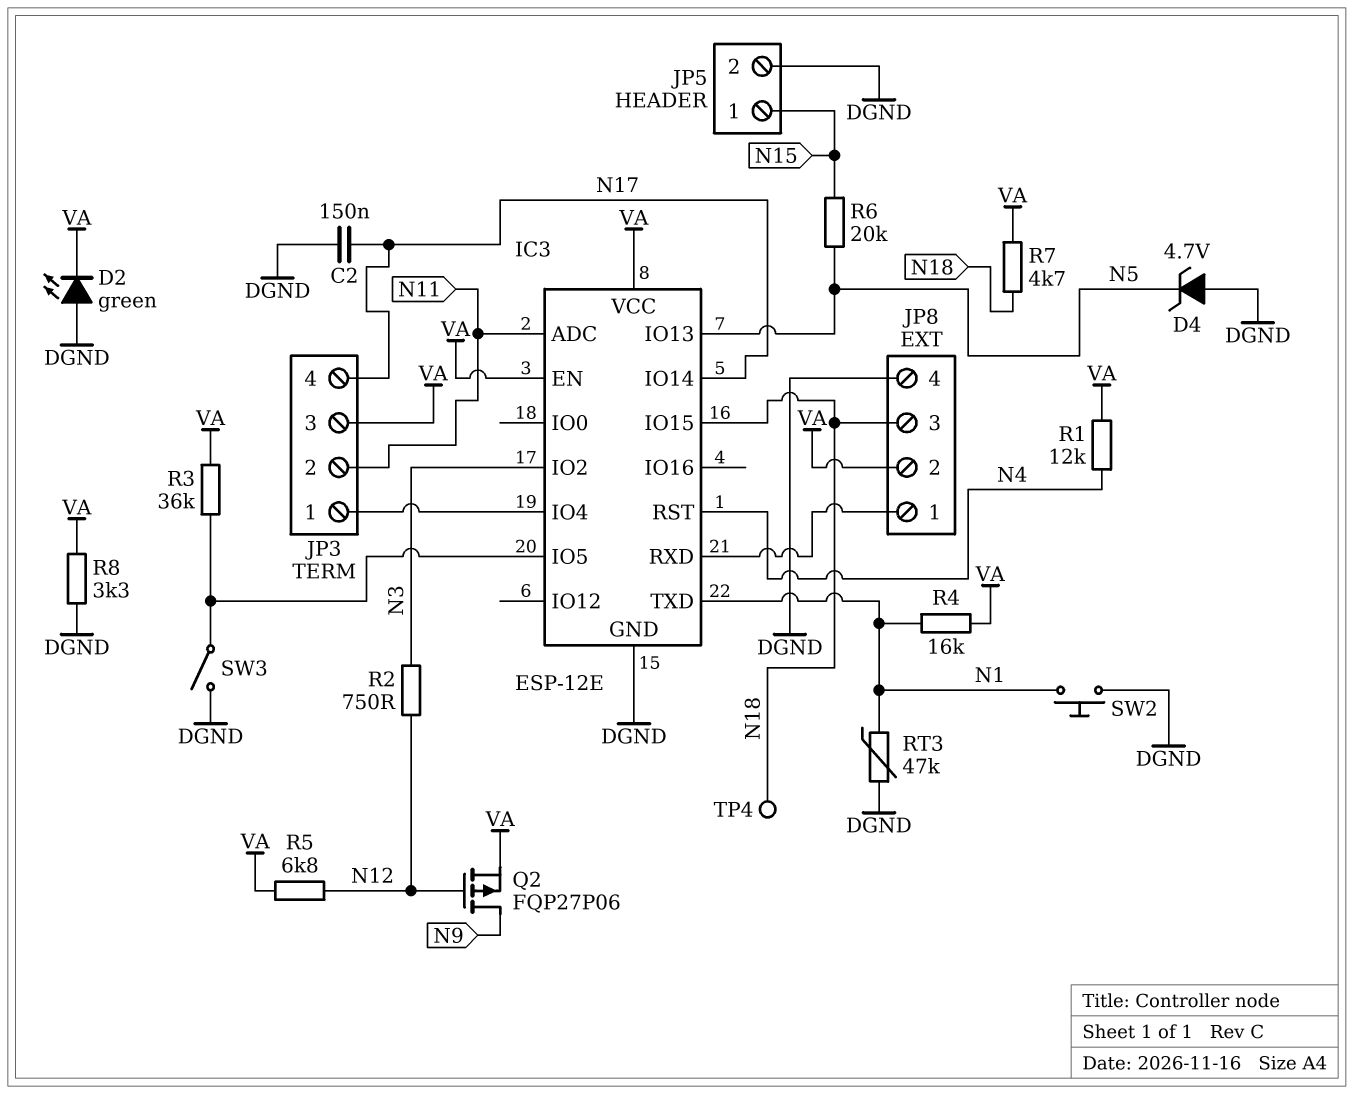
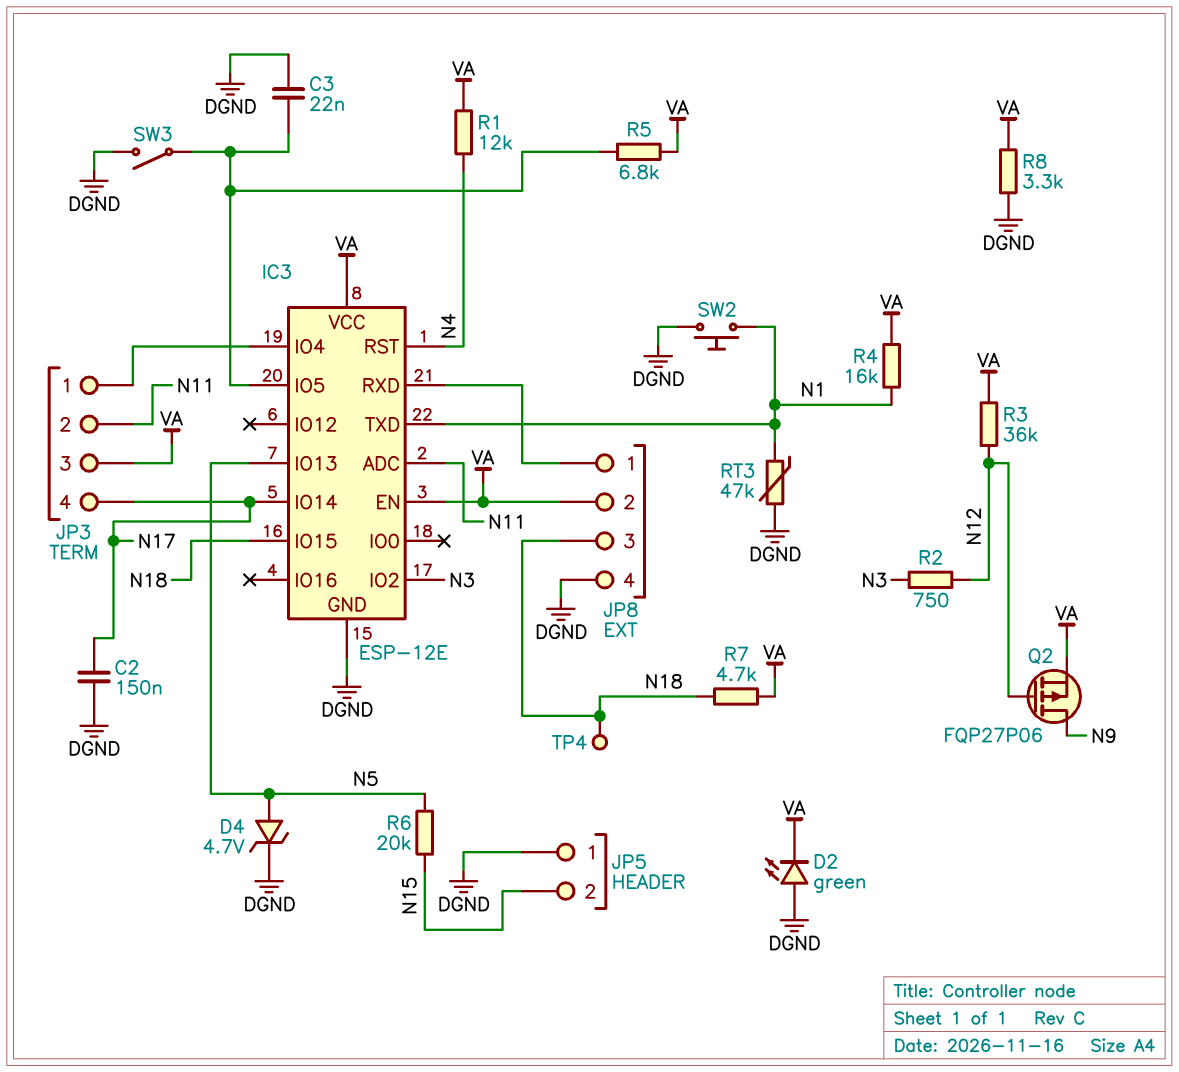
C3: none -> 22nF (DGND, IC3/IO5)
D4: zener 4.7V (A DGND, K N5) -> zener 4.7V (A N5, K DGND)
JP5 pin 1: N15 -> DGND
JP5 pin 2: DGND -> N15
R3: 36k (IC3/IO5, VA) -> 36k (N12, VA)
R5: 6.8k (N12, VA) -> 6.8k (IC3/IO5, VA)

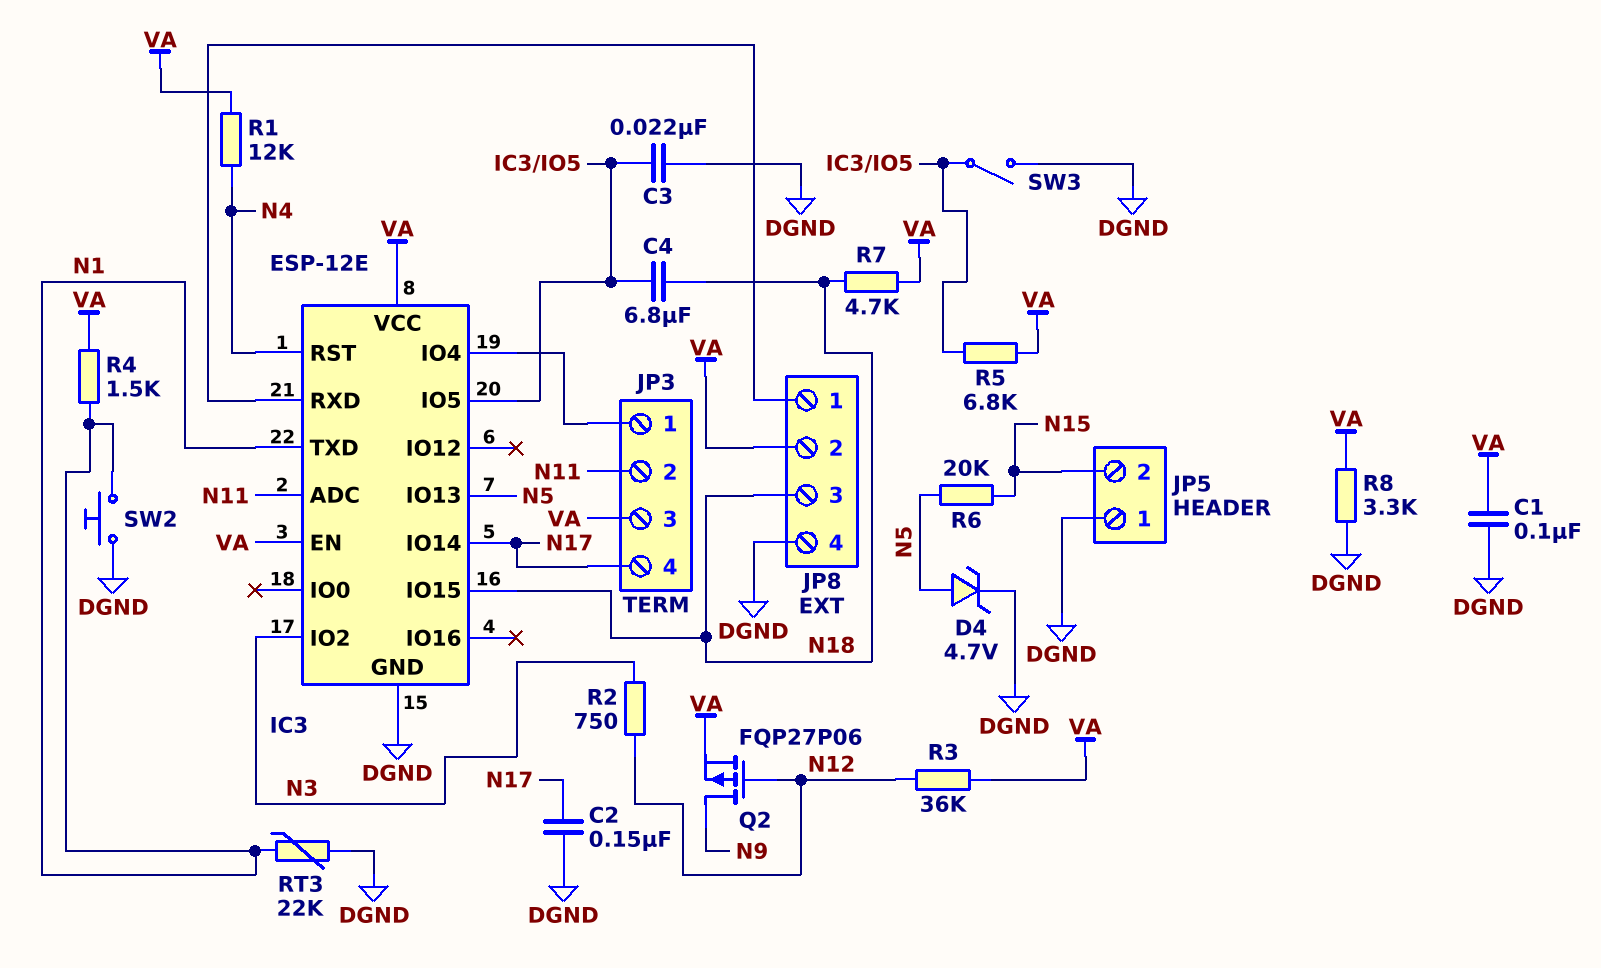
C1: none -> 100nF (DGND, VA)
C4: none -> 6.8uF (IC3/IO5, N18)
D2: LED green (A DGND, K VA) -> none
R4: 16k (N1, VA) -> 1.5k (N1, VA)
RT3: 47k (DGND, N1) -> 22k (DGND, N1)
TP4: test point (N18) -> none

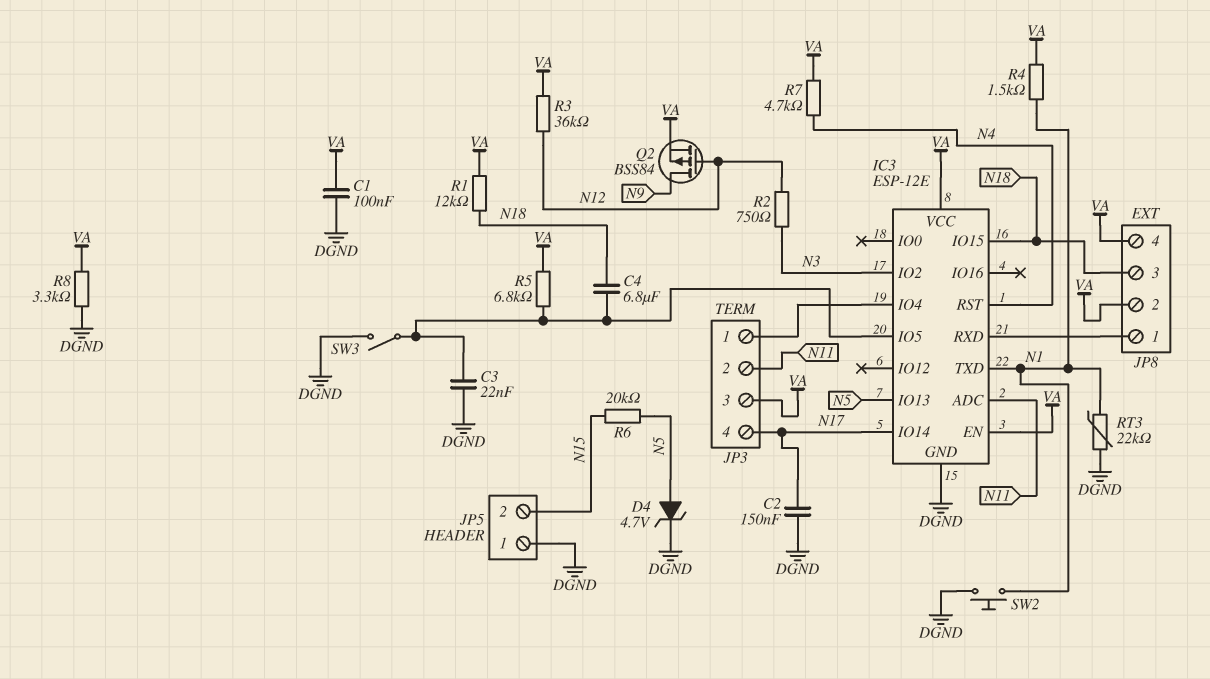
JP8 pin 4: DGND -> VA
Q2: PMOS FQP27P06 (G N12, D N9, S VA) -> PMOS BSS84 (G N12, D N9, S VA)
R1: 12k (N4, VA) -> 12k (N18, VA)
R7: 4.7k (N18, VA) -> 4.7k (N4, VA)

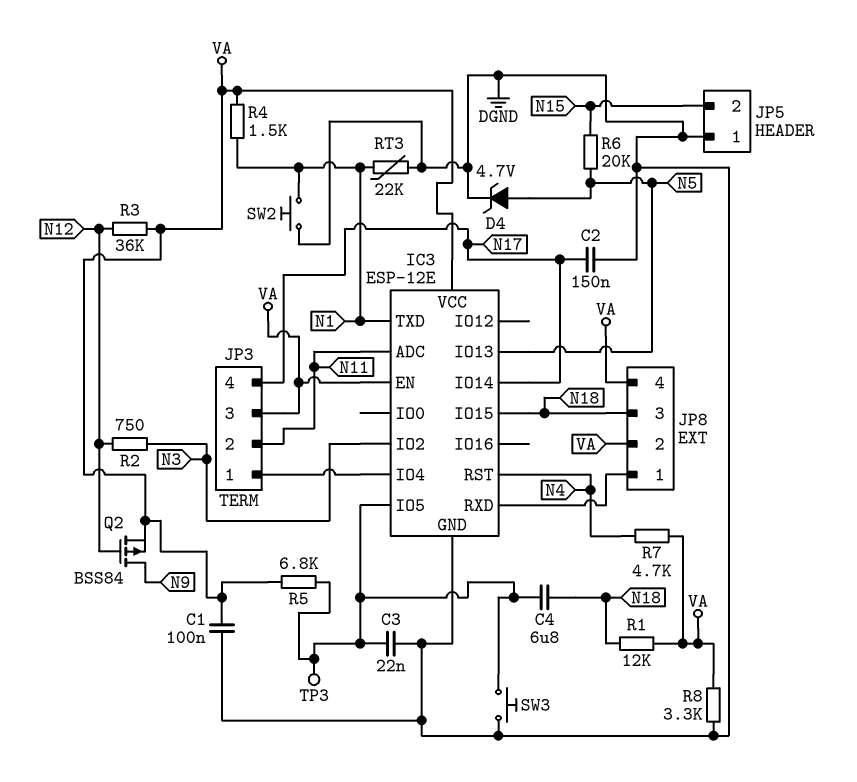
SW3: switch (DGND, IC3/IO5) -> button (DGND, IC3/IO5)
TP3: none -> test point (IC3/IO5)

